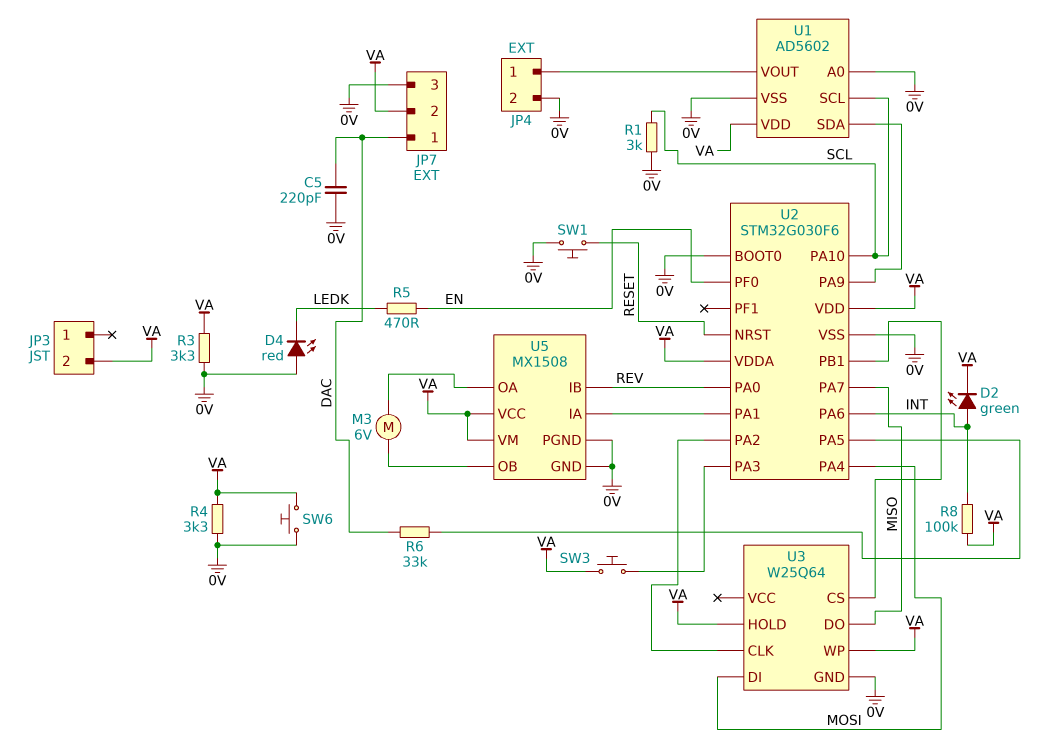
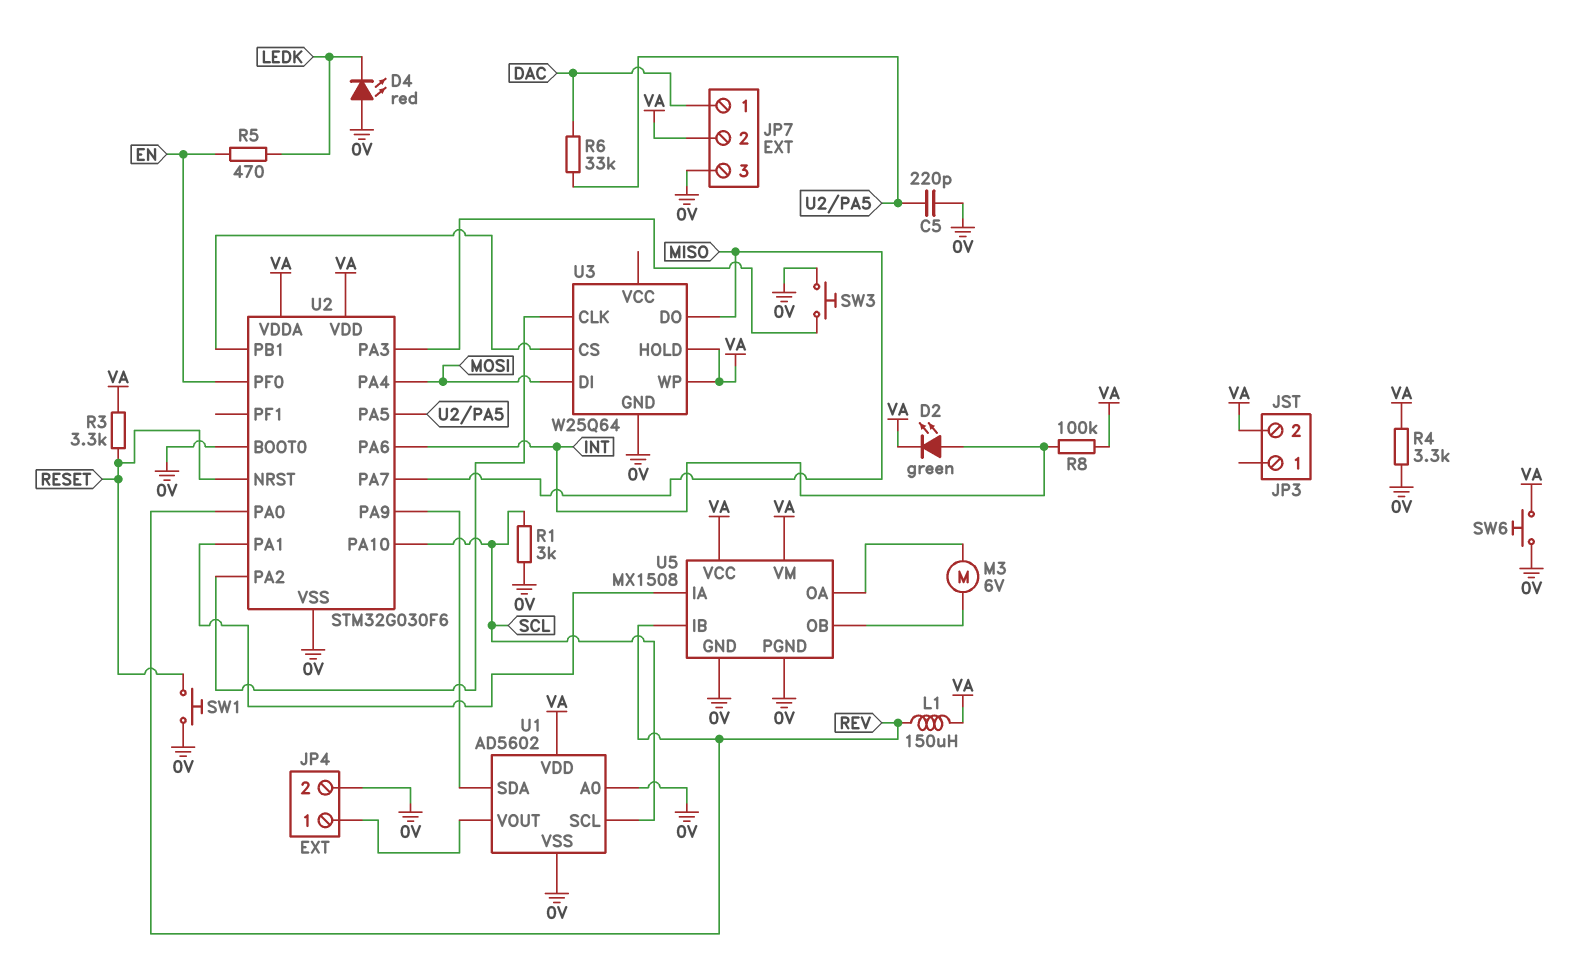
C5: 220pF (0V, DAC) -> 220pF (0V, U2/PA5)
L1: none -> 150uH (REV, VA)
R3: 3.3k (0V, VA) -> 3.3k (RESET, VA)
SW3: button (U2/PA3, VA) -> button (0V, U2/PA3)

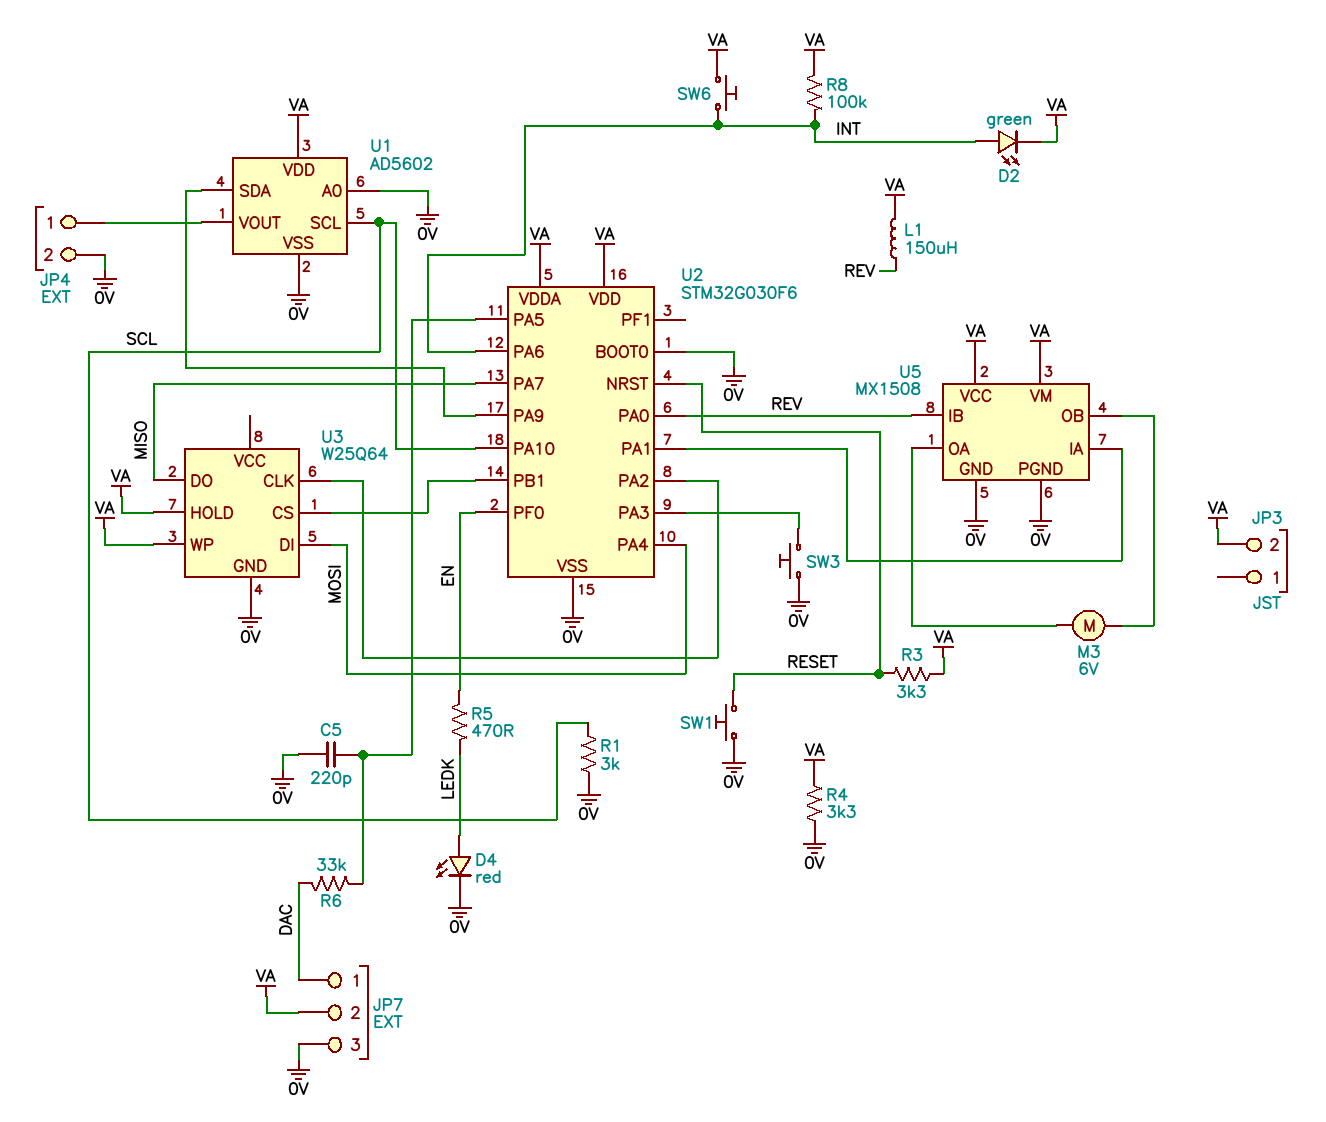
D4: LED red (A 0V, K LEDK) -> LED red (A LEDK, K 0V)
SW6: button (0V, VA) -> button (INT, VA)

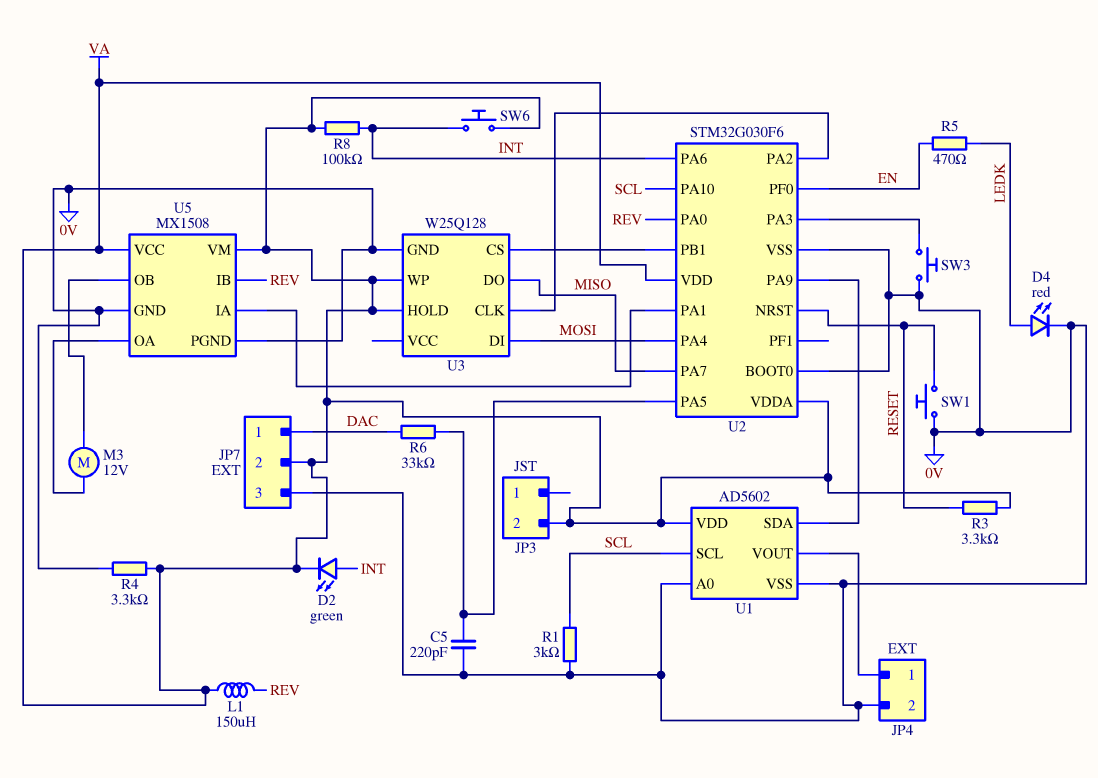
M3: motor 6V (U5/OA, U5/OB) -> motor 12V (U5/OA, U5/OB)
U3: W25Q64 -> W25Q128

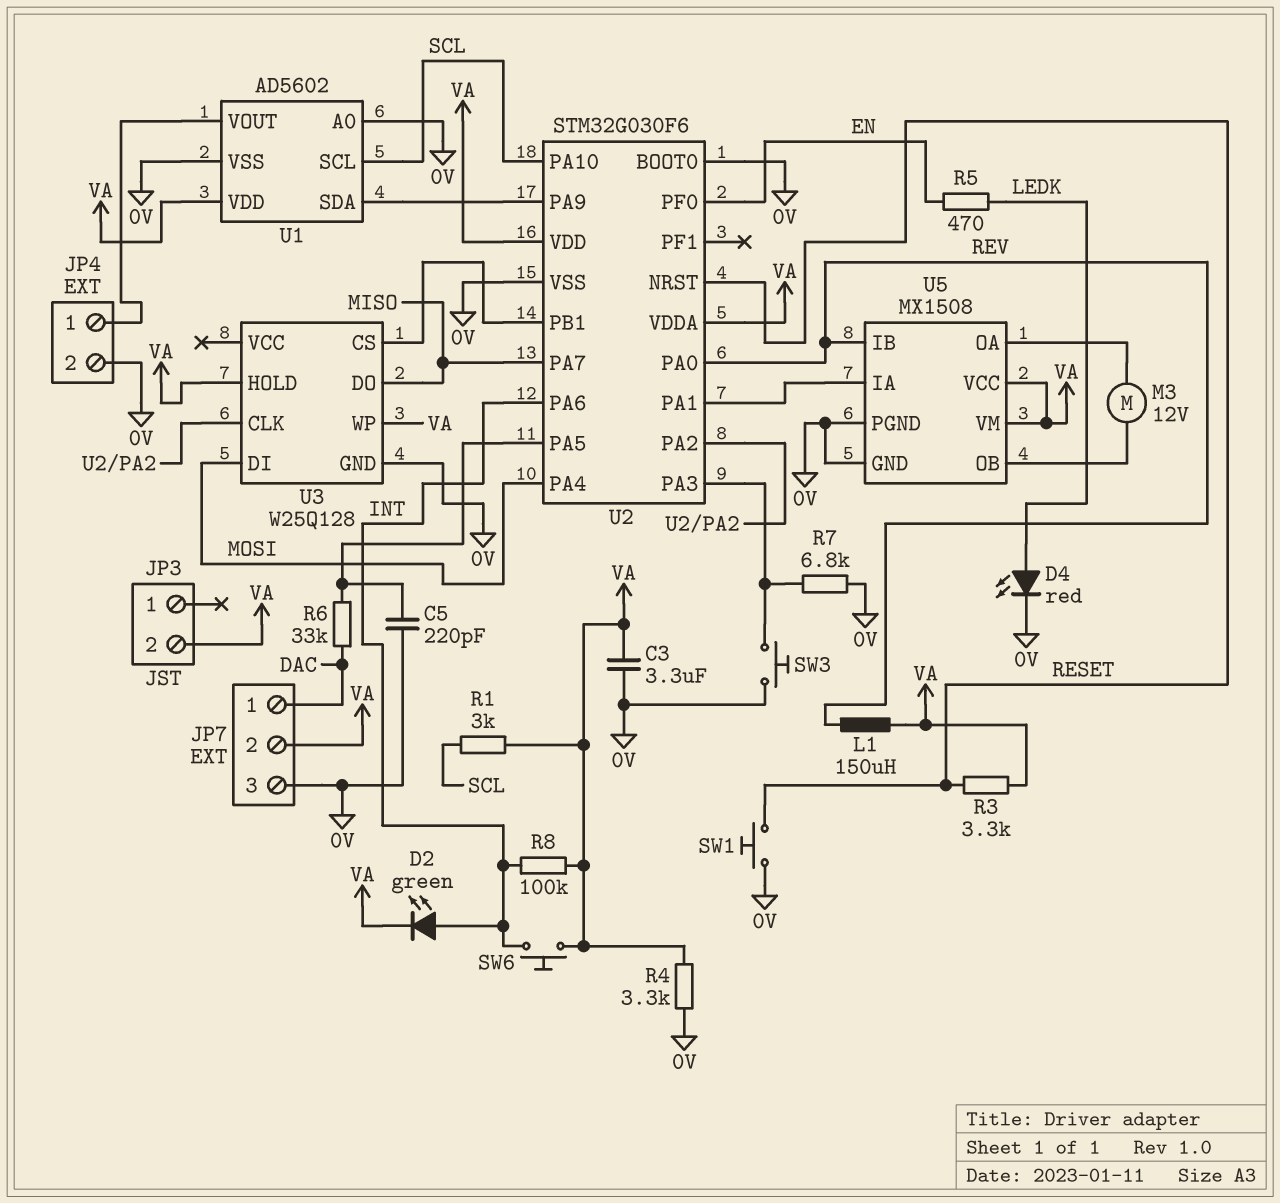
C3: none -> 3.3uF (0V, VA)
R1: 3k (0V, SCL) -> 3k (SCL, VA)
R7: none -> 6.8k (0V, U2/PA3)

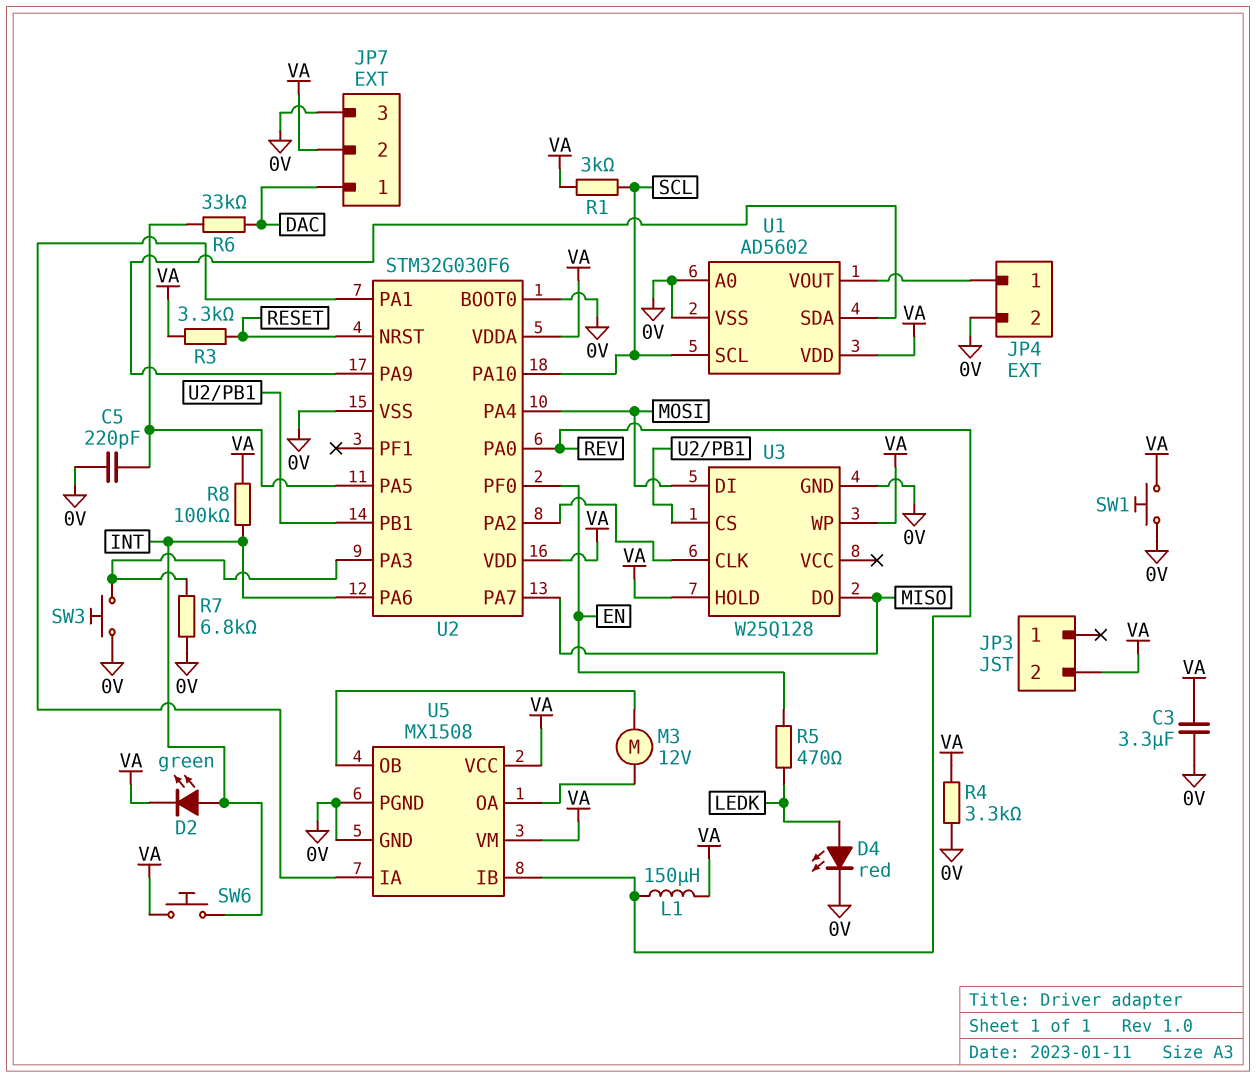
SW1: button (0V, RESET) -> button (0V, VA)

